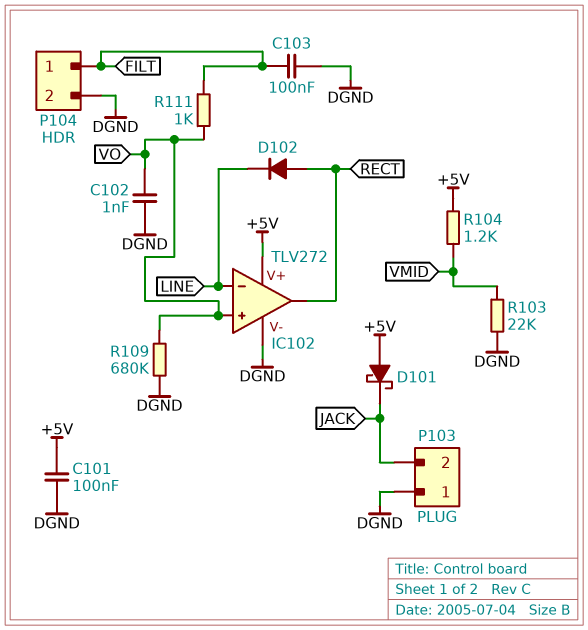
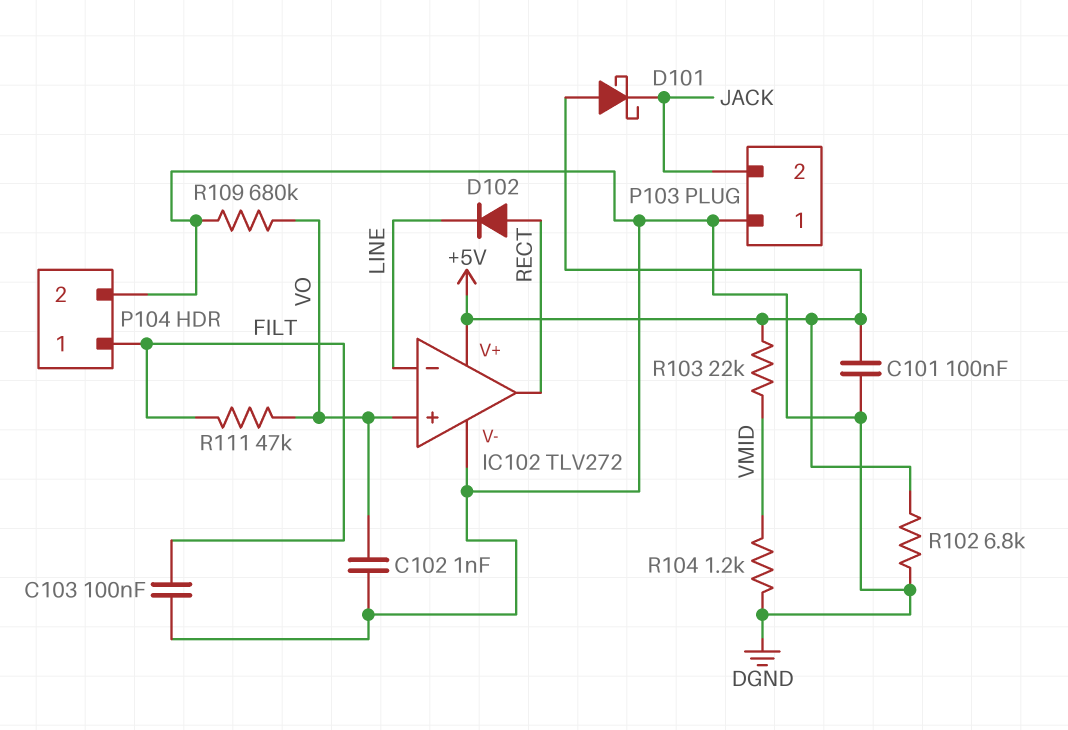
R102: none -> 6.8k (+5V, DGND)
R103: 22k (DGND, VMID) -> 22k (+5V, VMID)
R104: 1.2k (+5V, VMID) -> 1.2k (DGND, VMID)
R111: 1k (FILT, VO) -> 47k (FILT, VO)

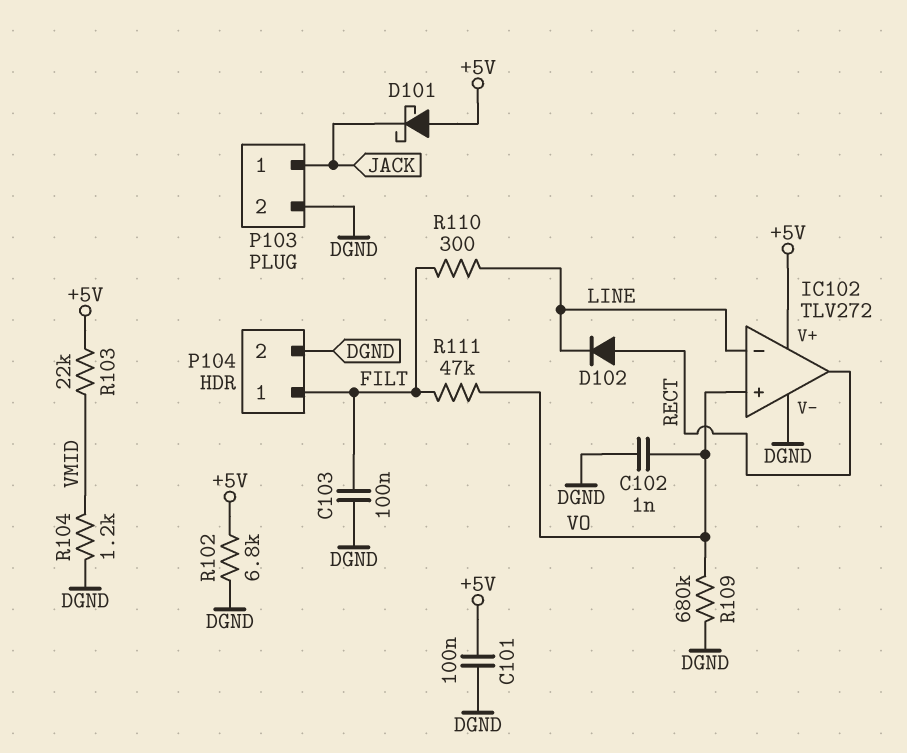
P103 pin 1: DGND -> JACK
P103 pin 2: JACK -> DGND
R110: none -> 300 (FILT, LINE)

